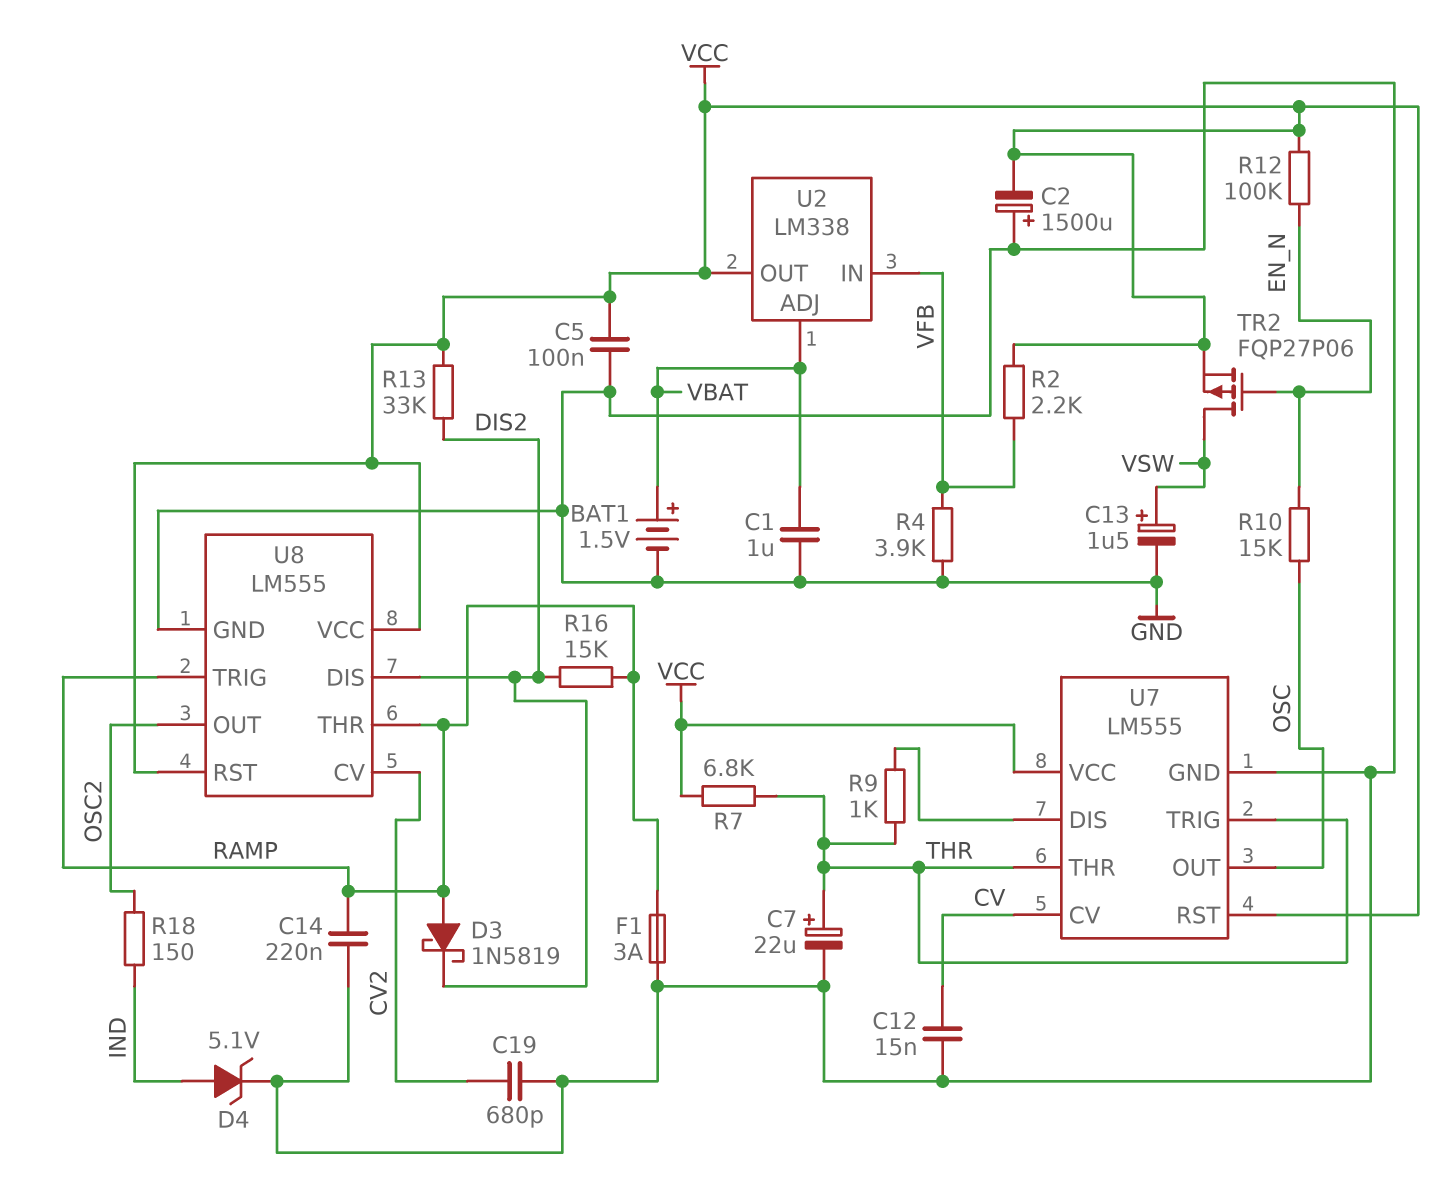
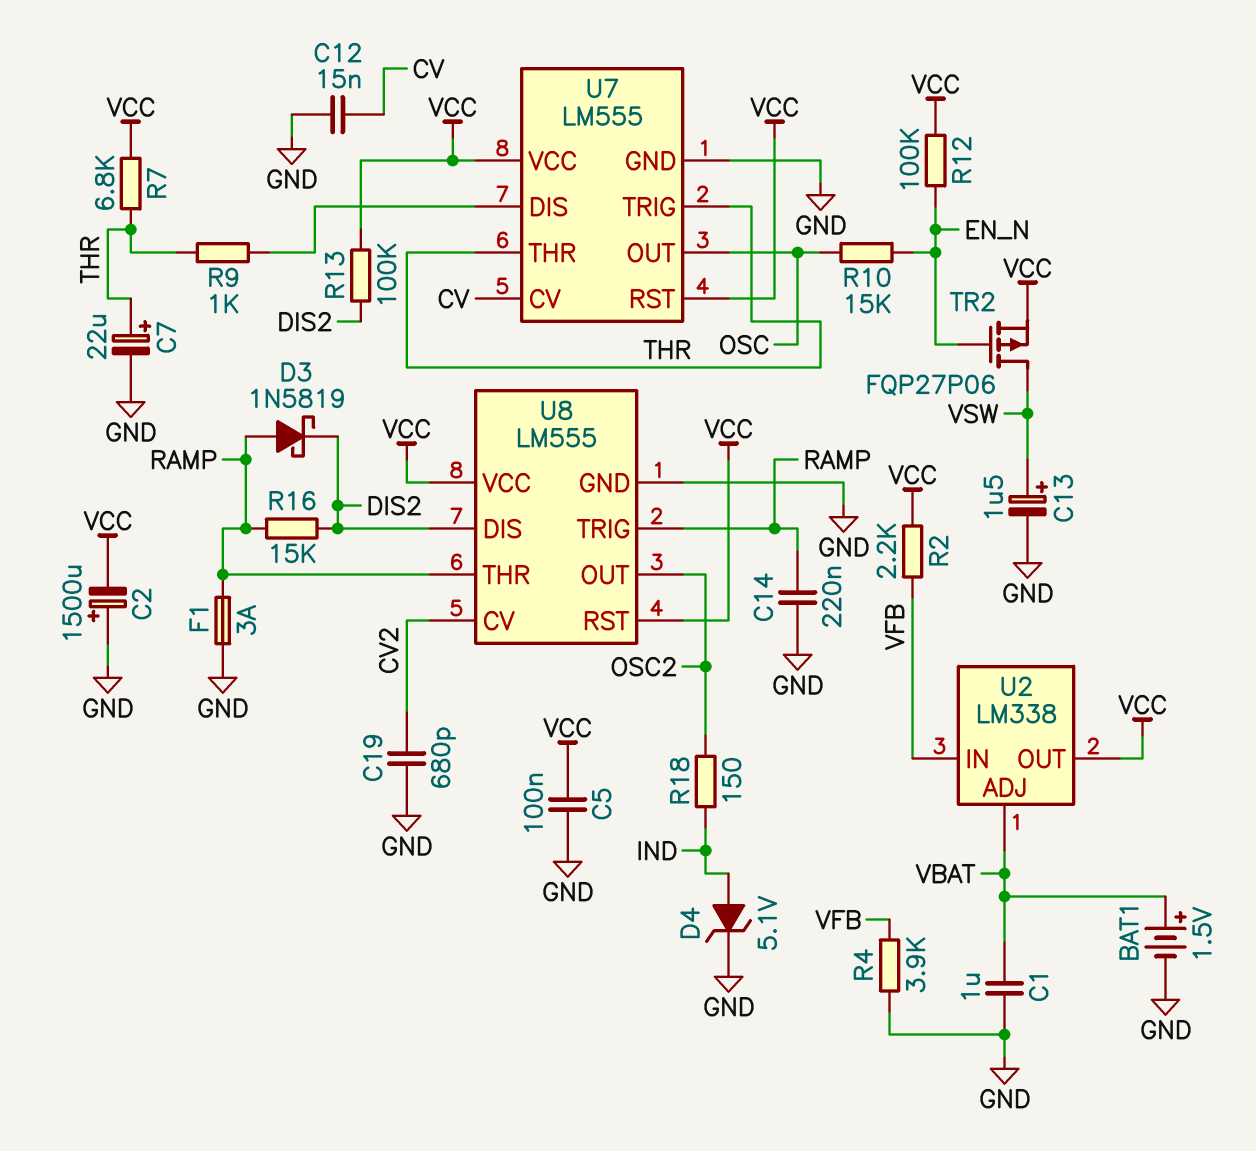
R13: 33k (DIS2, VCC) -> 100k (DIS2, VCC)

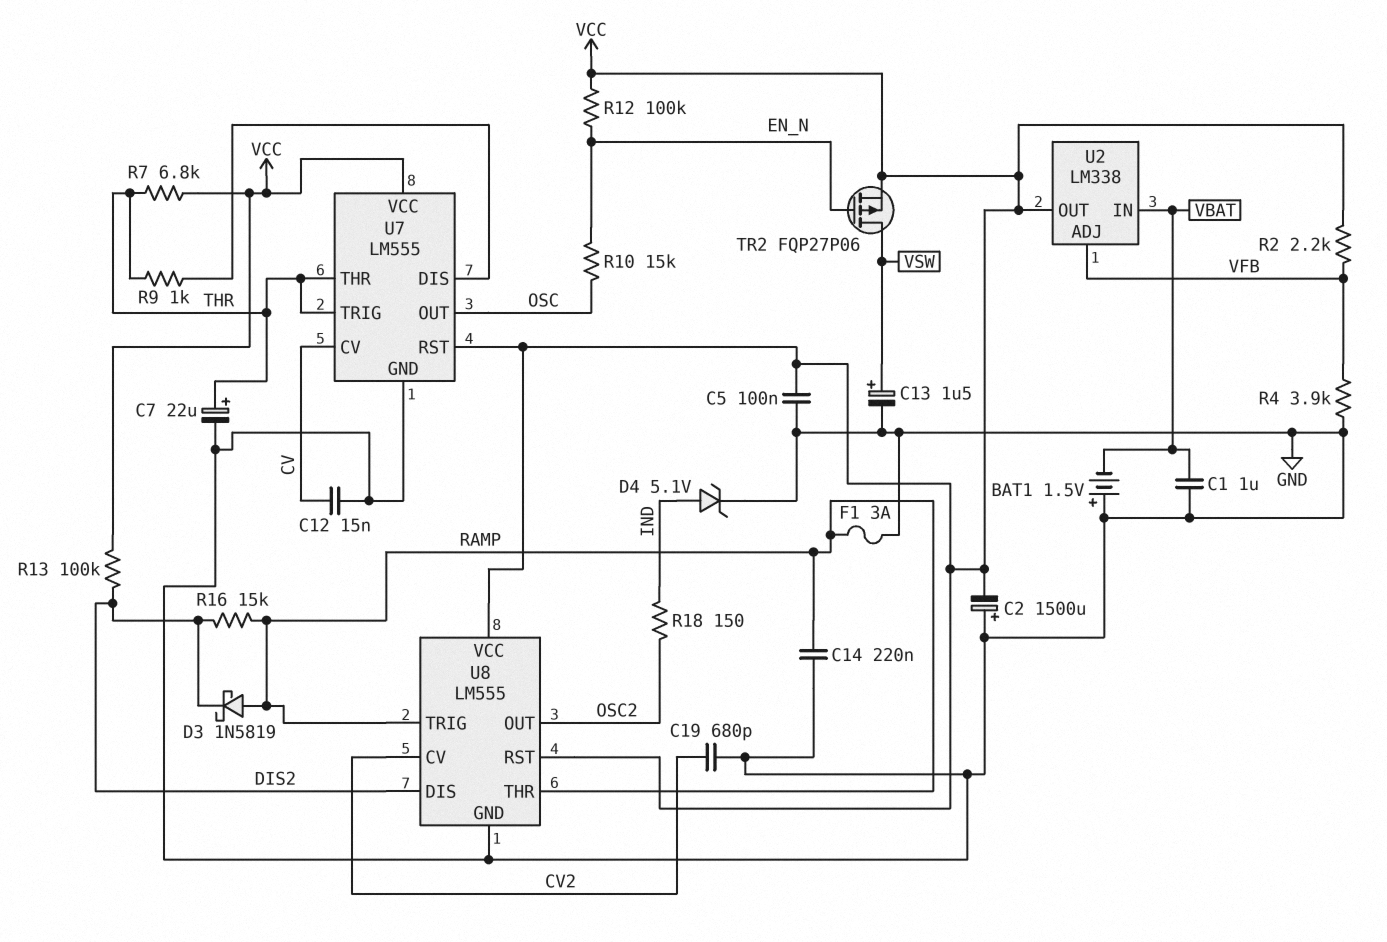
BAT1: 1.5V (plus VBAT, minus GND) -> 1.5V (plus GND, minus VBAT)
U2 pin ADJ: VBAT -> VFB
U2 pin IN: VFB -> VBAT

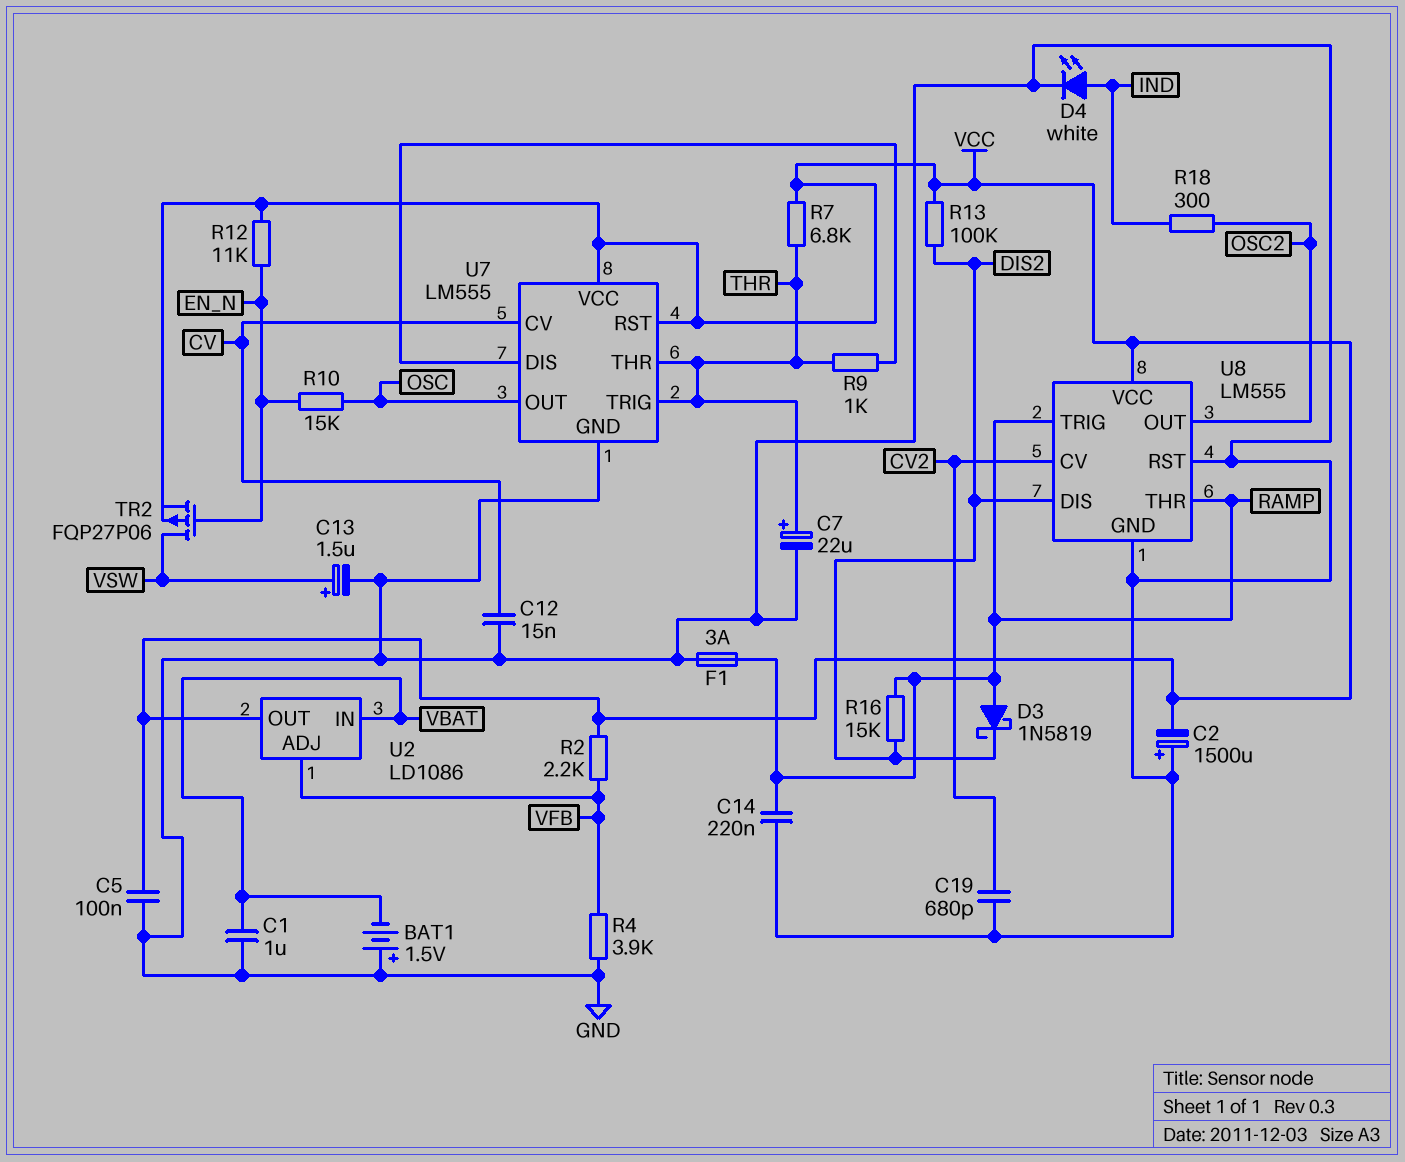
D4: zener 5.1V (A IND, K GND) -> LED white (A IND, K GND)
R12: 100k (EN_N, VCC) -> 11k (EN_N, VCC)
R18: 150 (IND, OSC2) -> 300 (IND, OSC2)
U2: LM338 -> LD1086
U8 pin RST: VCC -> GND

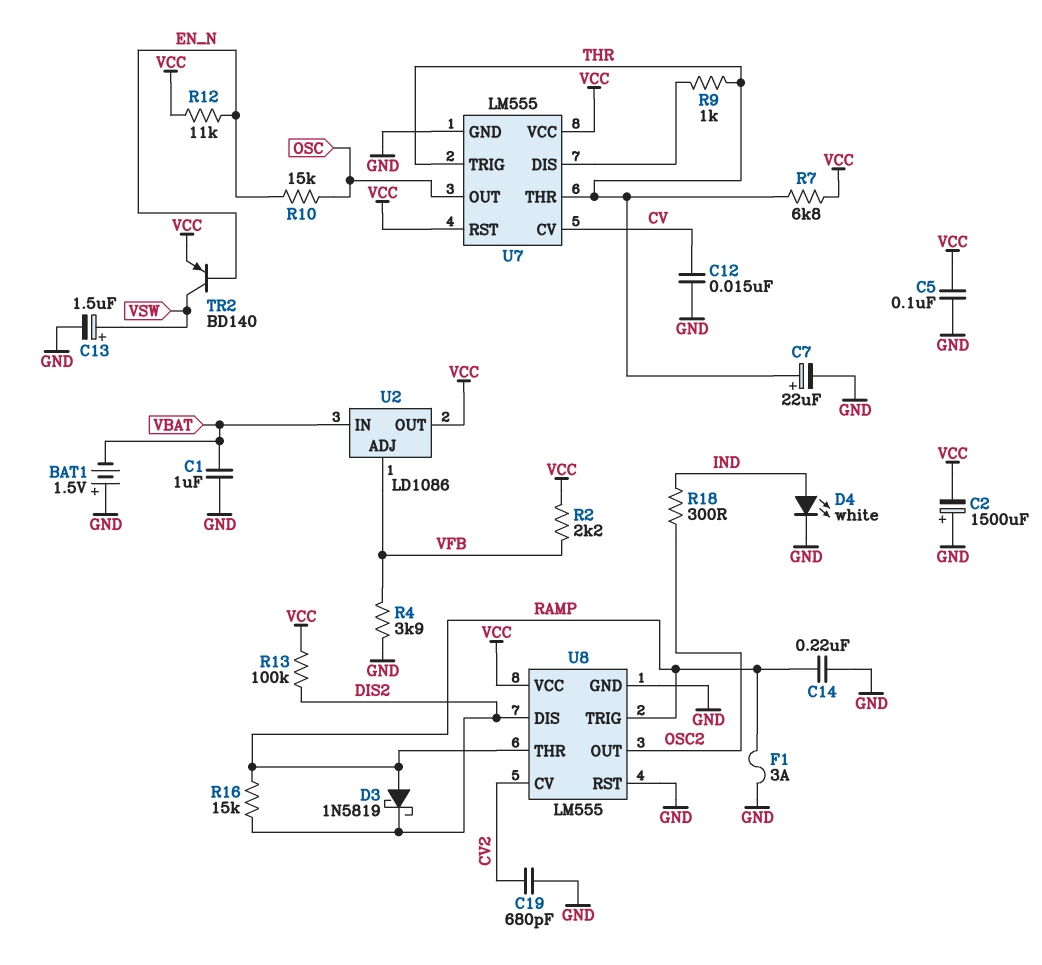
TR2: PMOS FQP27P06 (G EN_N, D VSW, S VCC) -> PNP BD140 (B EN_N, C VSW, E VCC)

